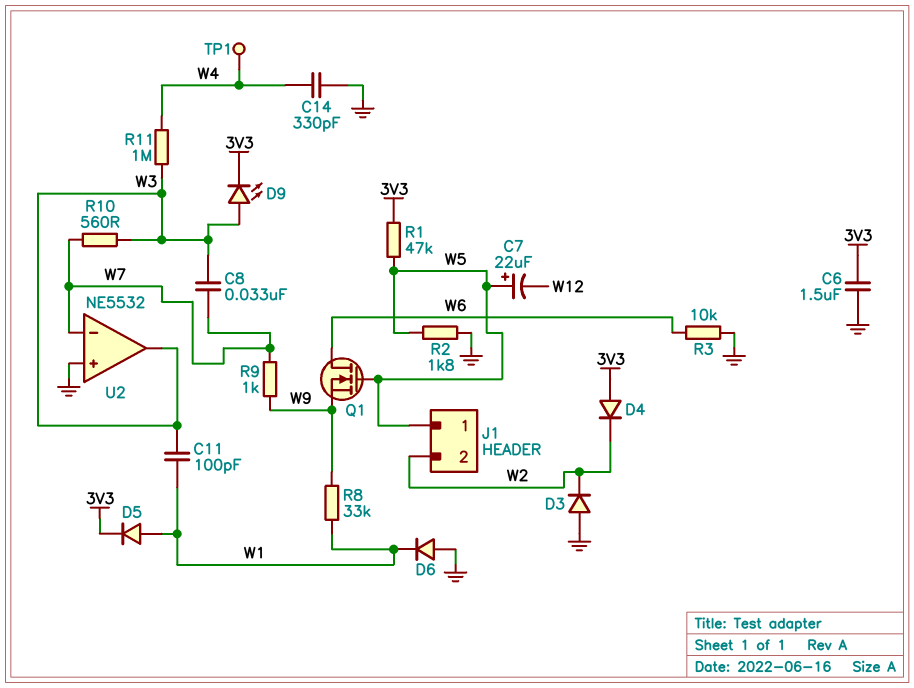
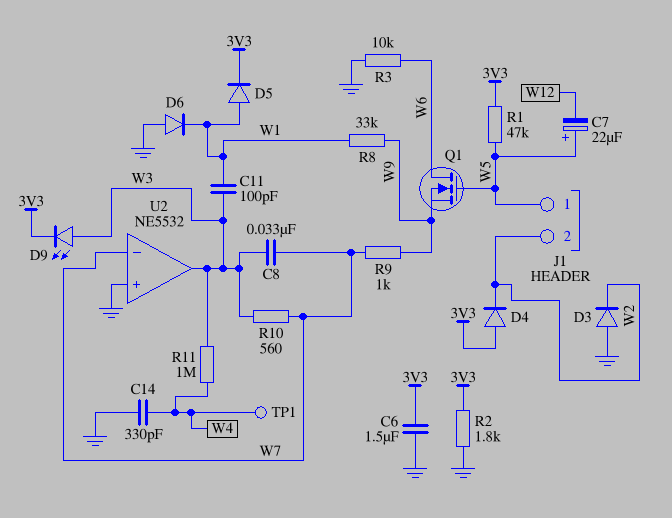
R2: 1.8k (GND, W5) -> 1.8k (3V3, GND)

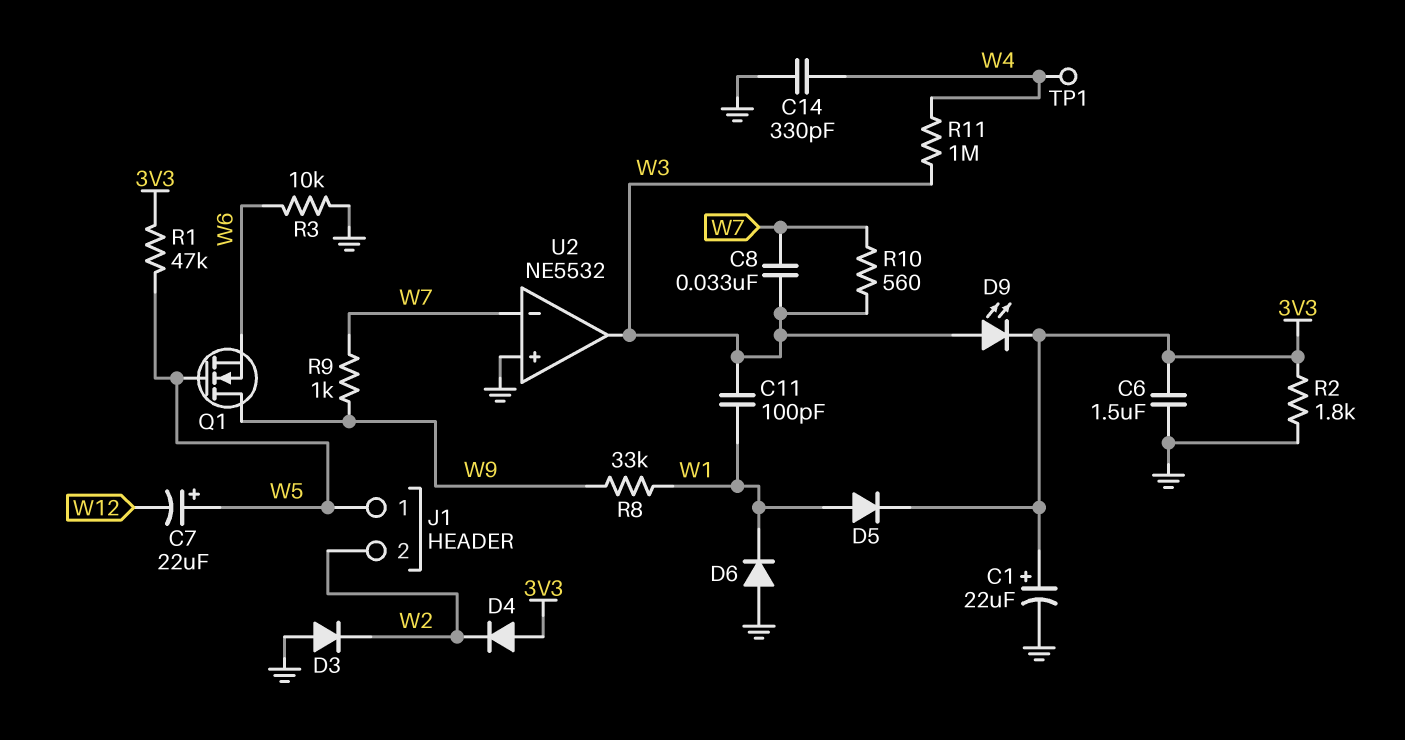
C1: none -> 22uF (plus 3V3, minus GND)
Q1: NMOS (G W5, D W6, S W9) -> NMOS (G W5, D W9, S W6)

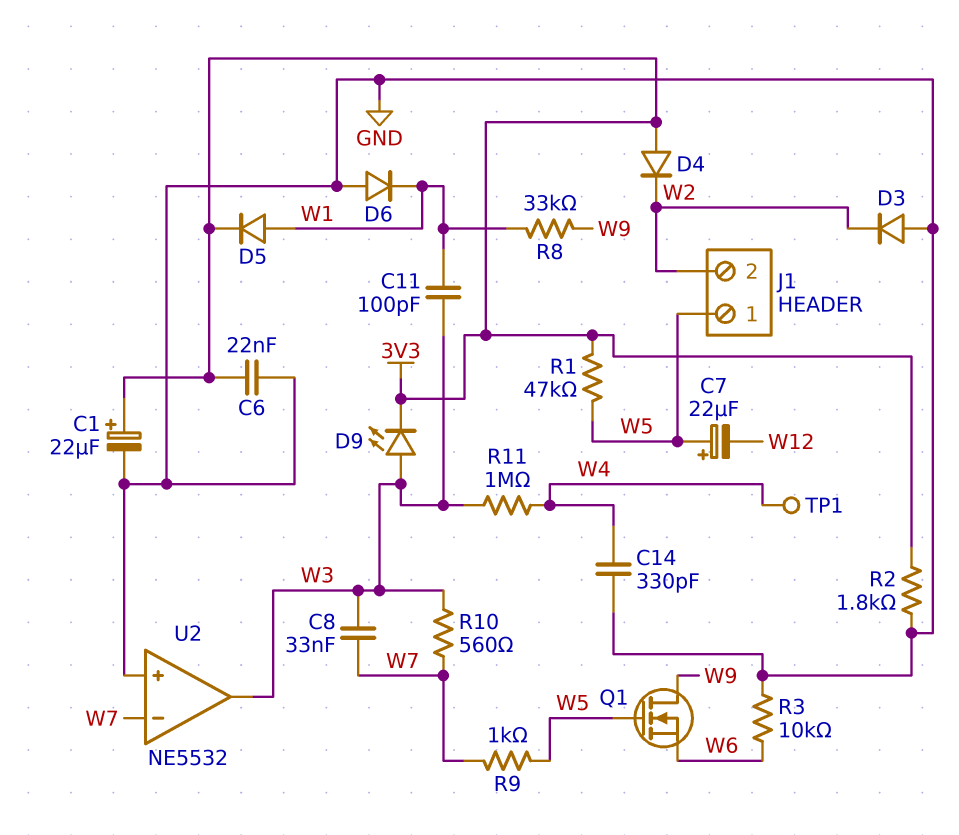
C6: 1.5uF (3V3, GND) -> 22nF (3V3, GND)
R9: 1k (W7, W9) -> 1k (W5, W7)

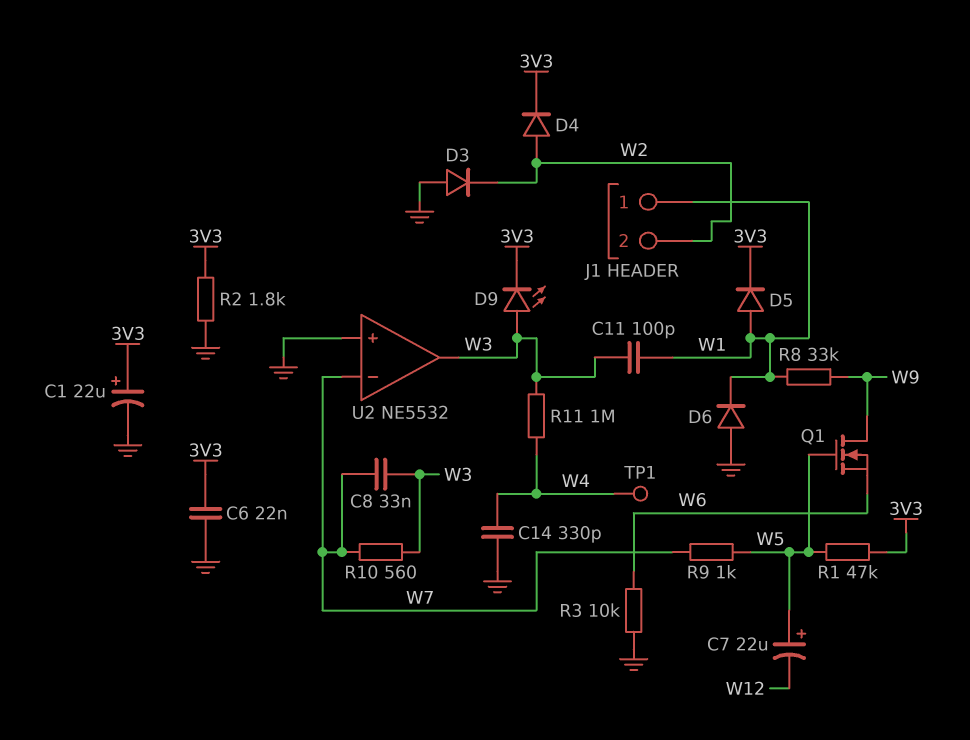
D4: diode (A 3V3, K W2) -> diode (A W2, K 3V3)
J1 pin 1: W5 -> W1

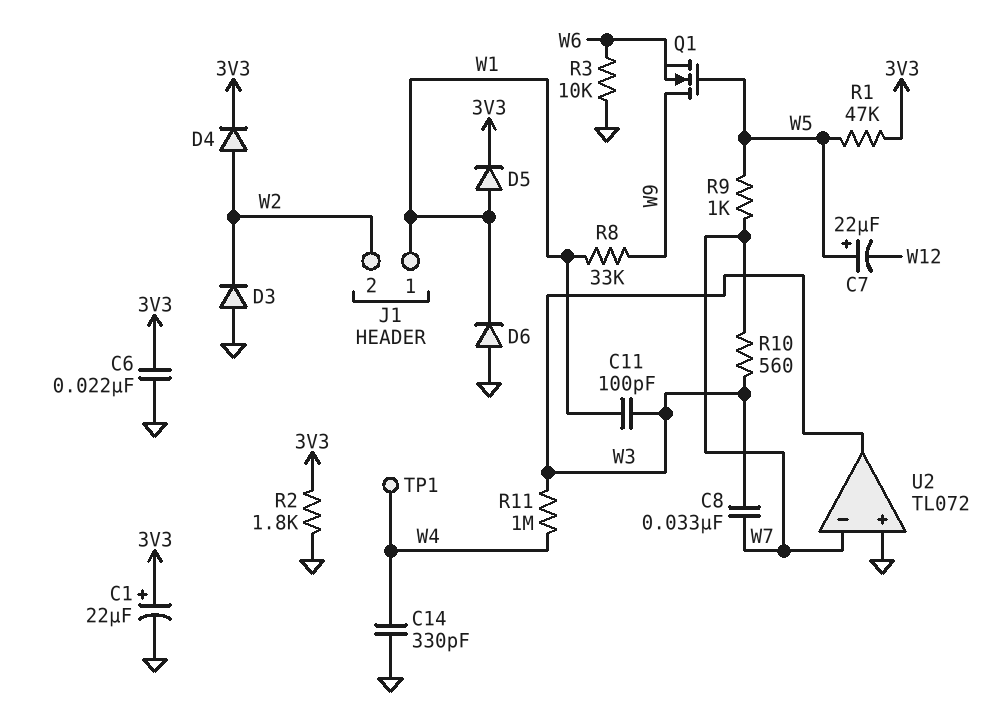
D9: LED (A W3, K 3V3) -> none
U2: NE5532 -> TL072

